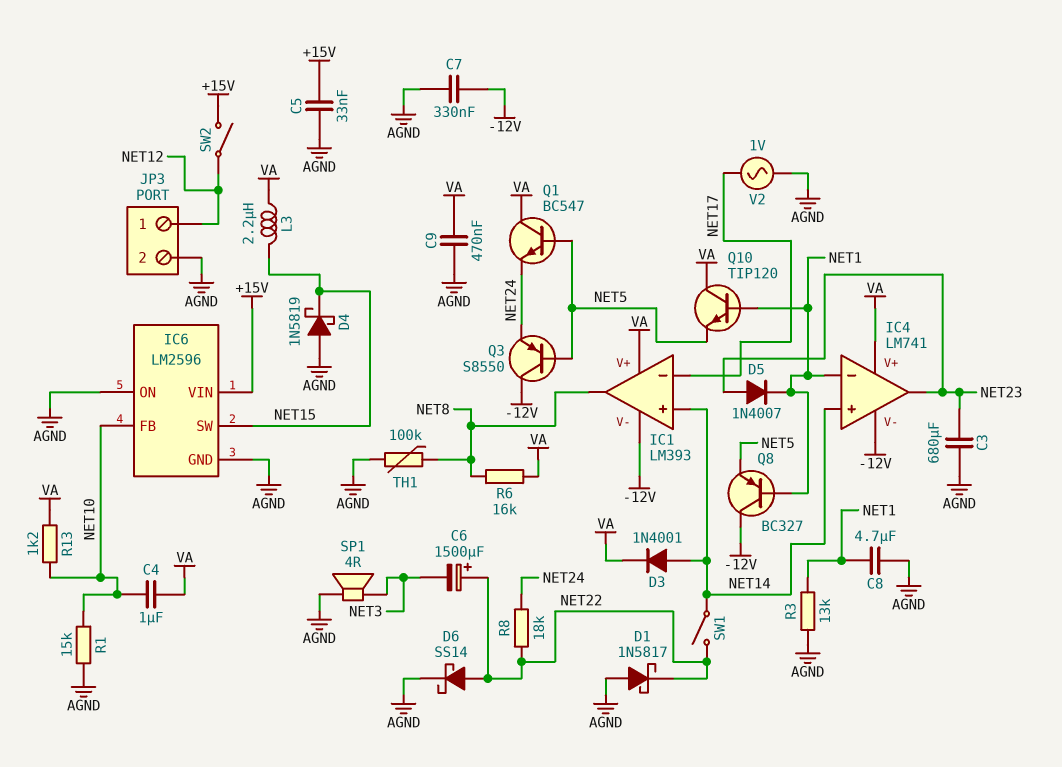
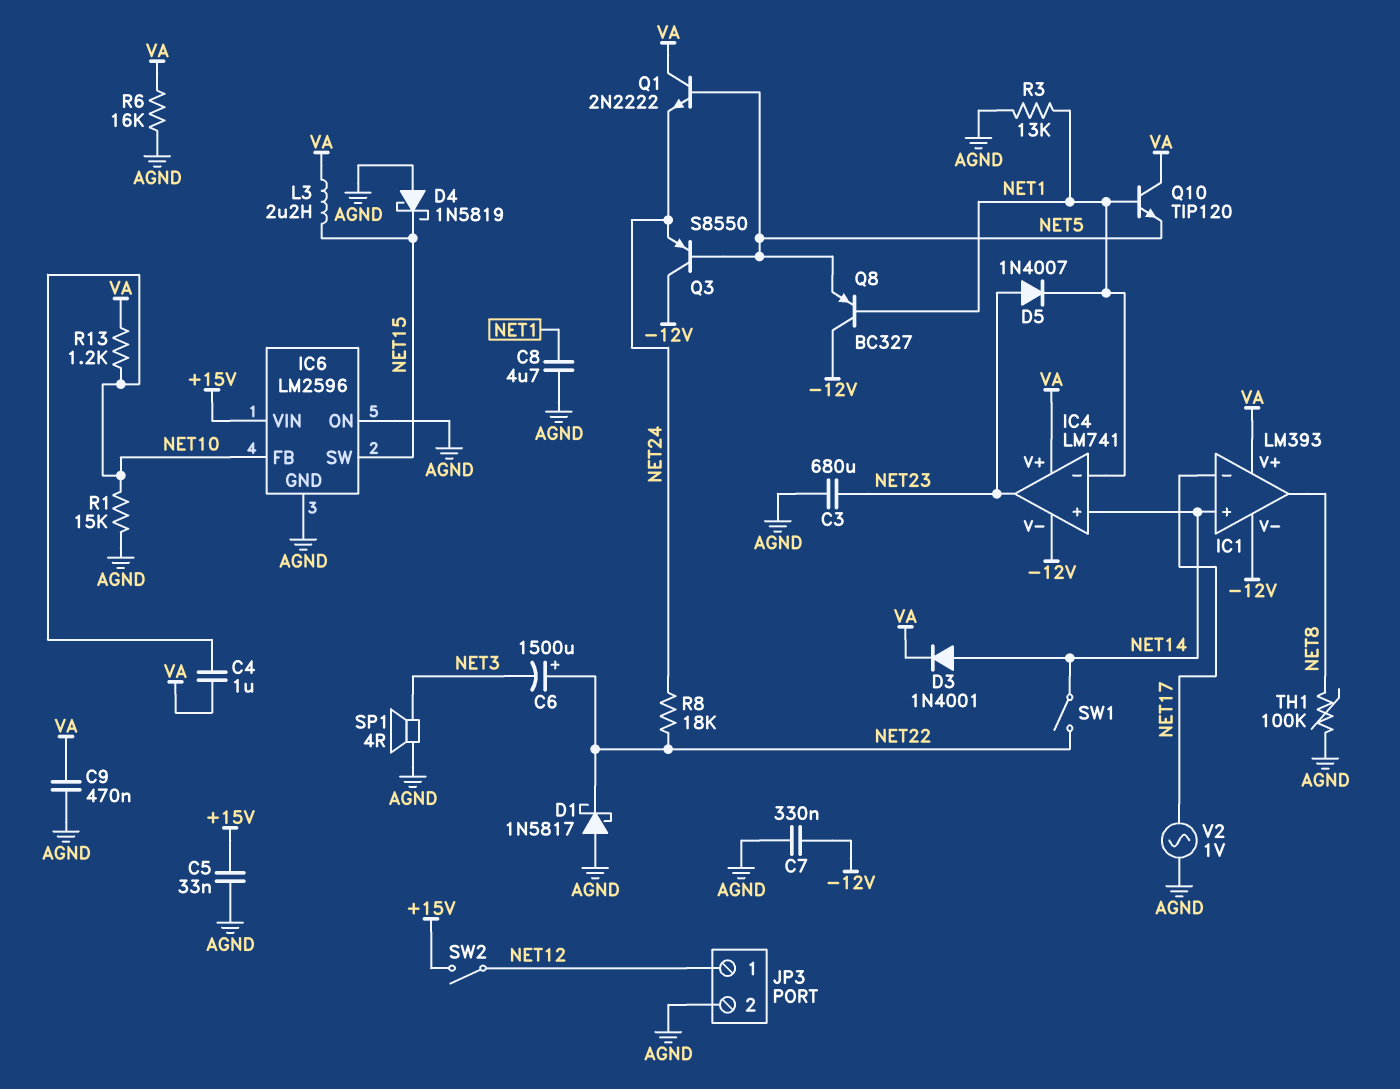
D6: schottky SS14 (A NET22, K AGND) -> none
Q1: NPN BC547 (B NET5, C VA, E NET24) -> NPN 2N2222 (B NET5, C VA, E NET24)
R6: 16k (NET8, VA) -> 16k (AGND, VA)

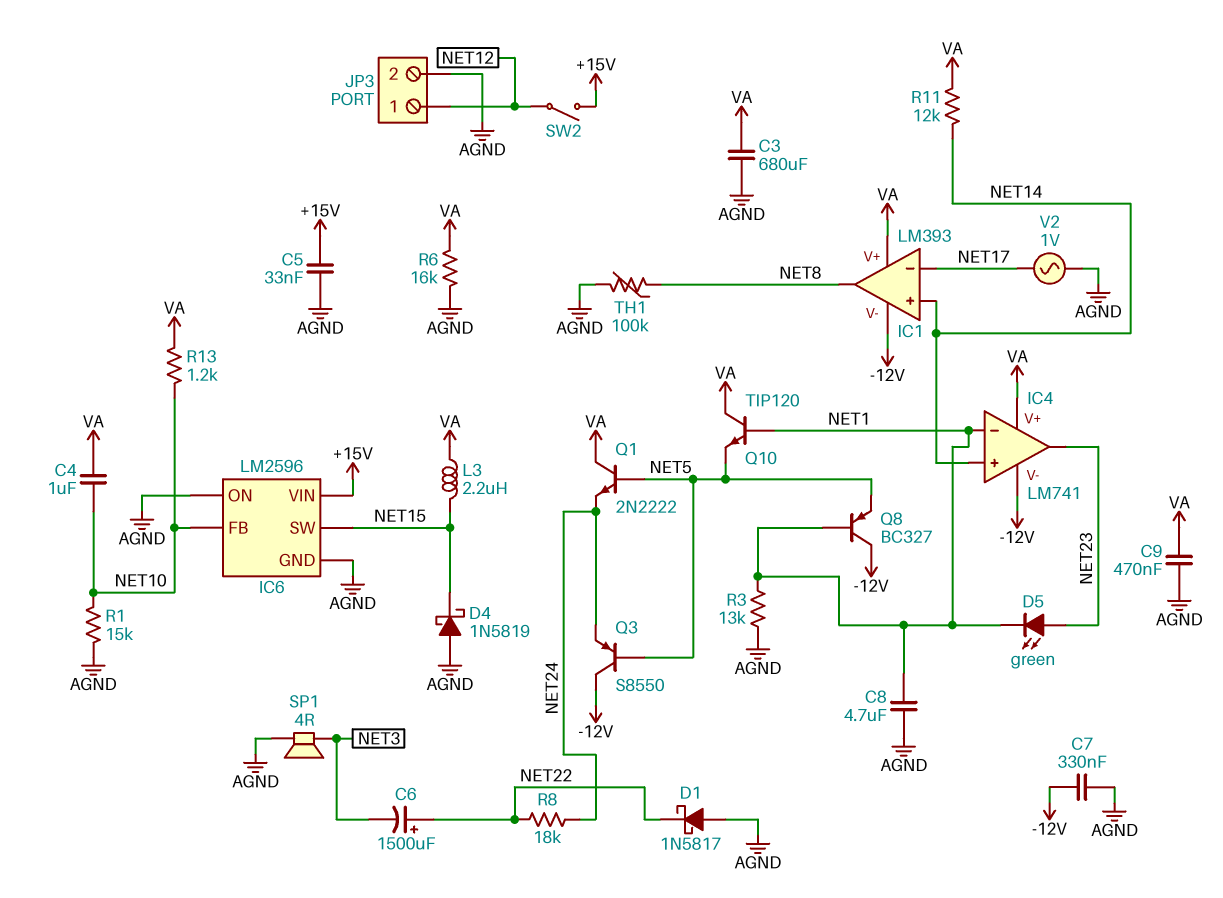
C3: 680uF (AGND, NET23) -> 680uF (AGND, VA)
D3: diode 1N4001 (A NET14, K VA) -> none
D5: diode 1N4007 (A NET23, K NET1) -> LED green (A NET23, K NET1)
R11: none -> 12k (NET14, VA)
SW1: switch (NET14, NET22) -> none

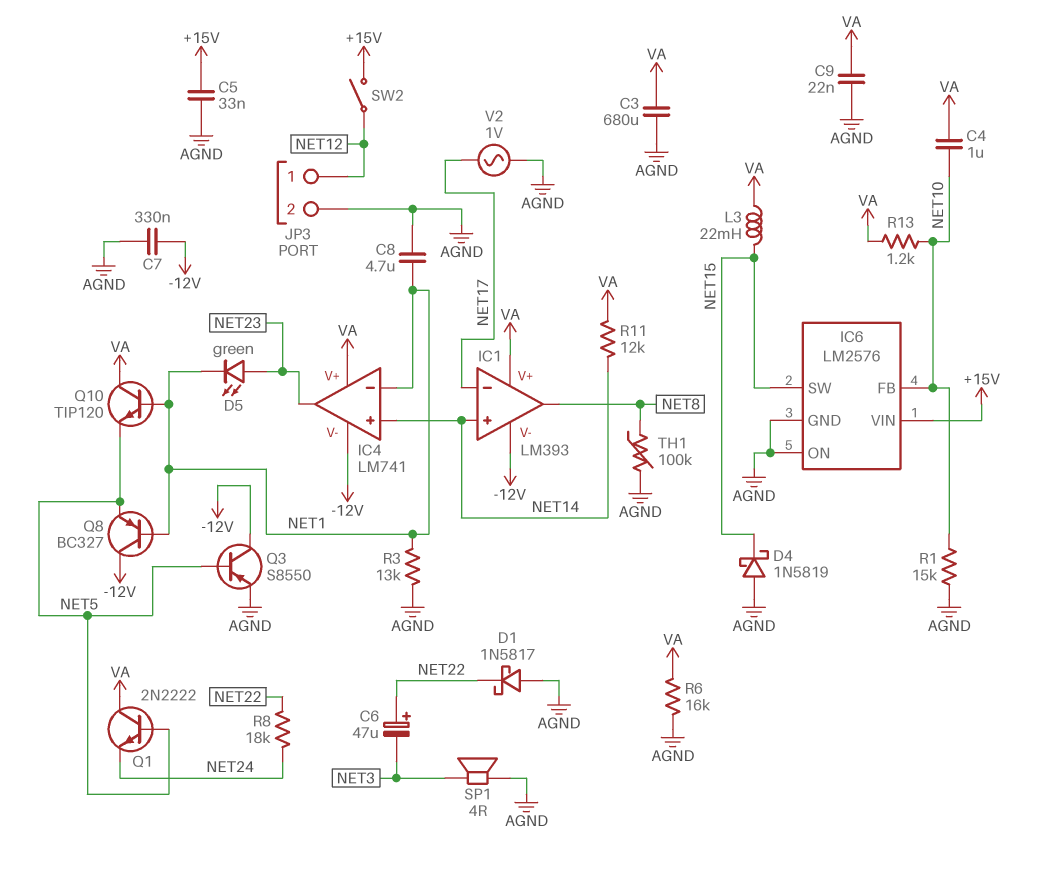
C6: 1500uF (plus NET22, minus NET3) -> 47uF (plus NET22, minus NET3)
C9: 470nF (AGND, VA) -> 22nF (AGND, VA)
IC6: LM2596 -> LM2576
L3: 2.2uH (NET15, VA) -> 22mH (NET15, VA)
Q3: PNP S8550 (B NET5, C -12V, E NET24) -> PNP S8550 (B NET5, C -12V, E AGND)

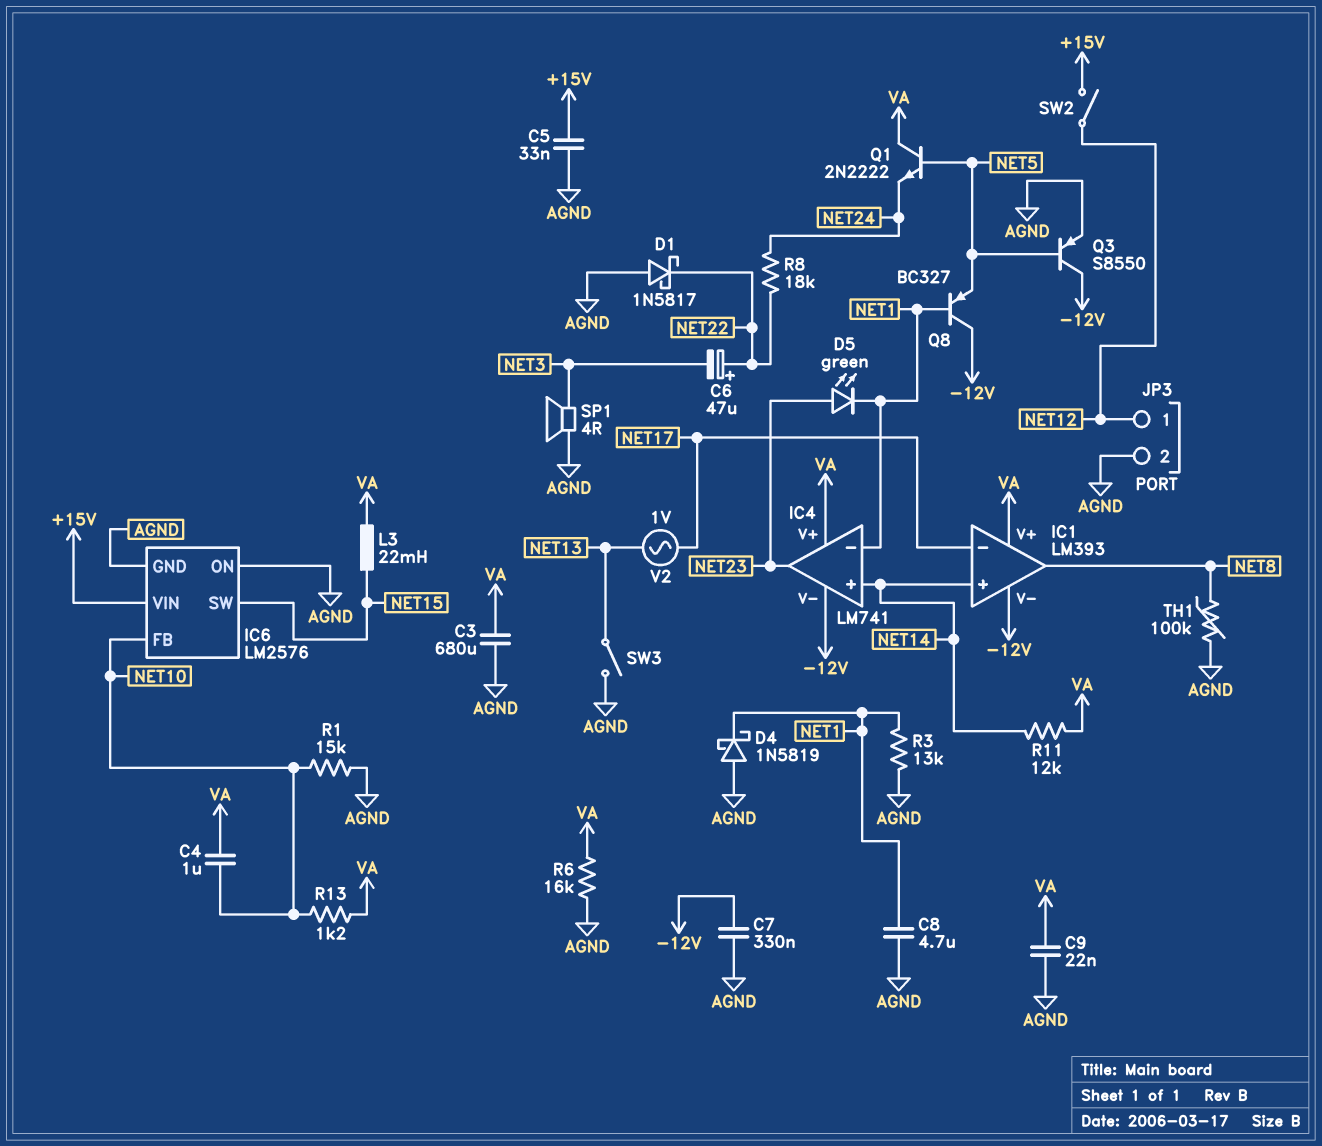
D4: schottky 1N5819 (A AGND, K NET15) -> schottky 1N5819 (A AGND, K NET1)
Q10: NPN TIP120 (B NET1, C VA, E NET5) -> none
SW3: none -> switch (AGND, NET13)
V2: AC 1V (AGND, NET17) -> AC 1V (NET13, NET17)

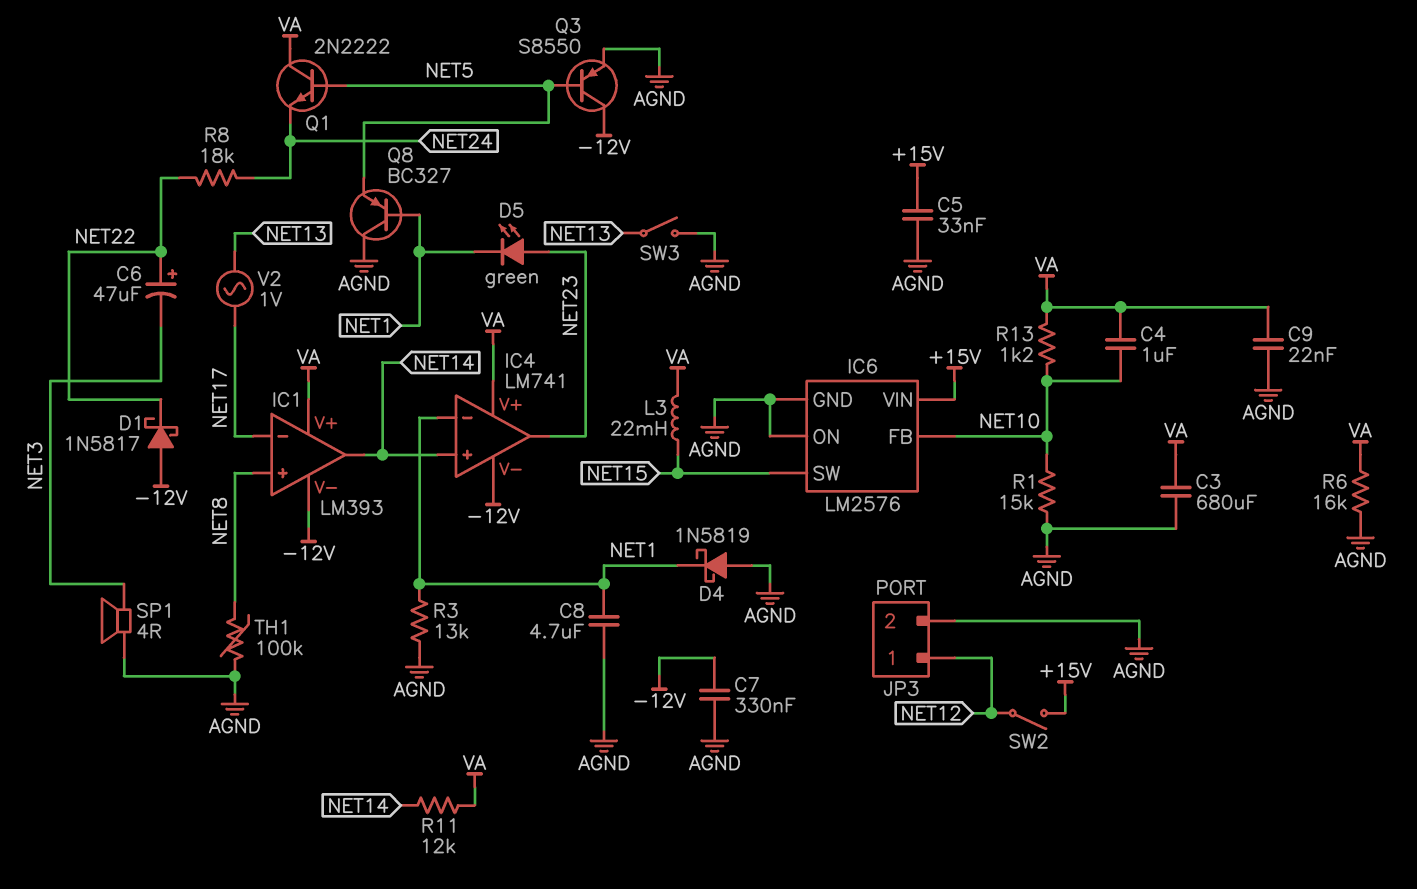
D1: schottky 1N5817 (A AGND, K NET22) -> schottky 1N5817 (A -12V, K NET22)
IC1 pin in+: NET14 -> NET8
IC1 pin out: NET8 -> NET14
Q8: PNP BC327 (B NET1, C -12V, E NET5) -> PNP BC327 (B NET1, C AGND, E NET5)

